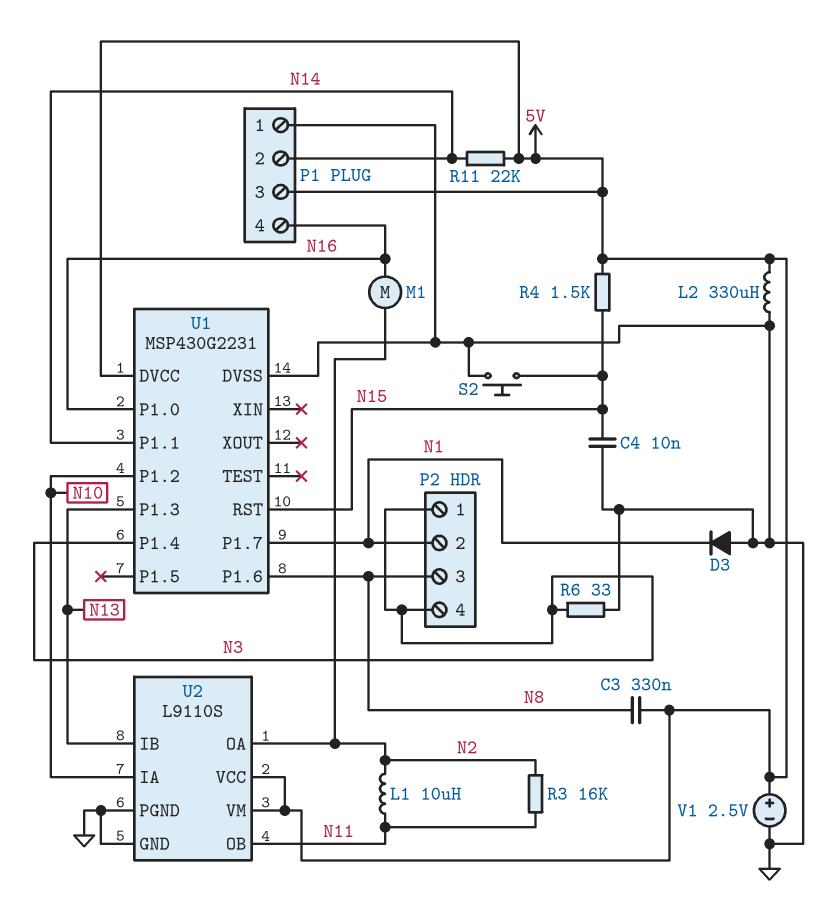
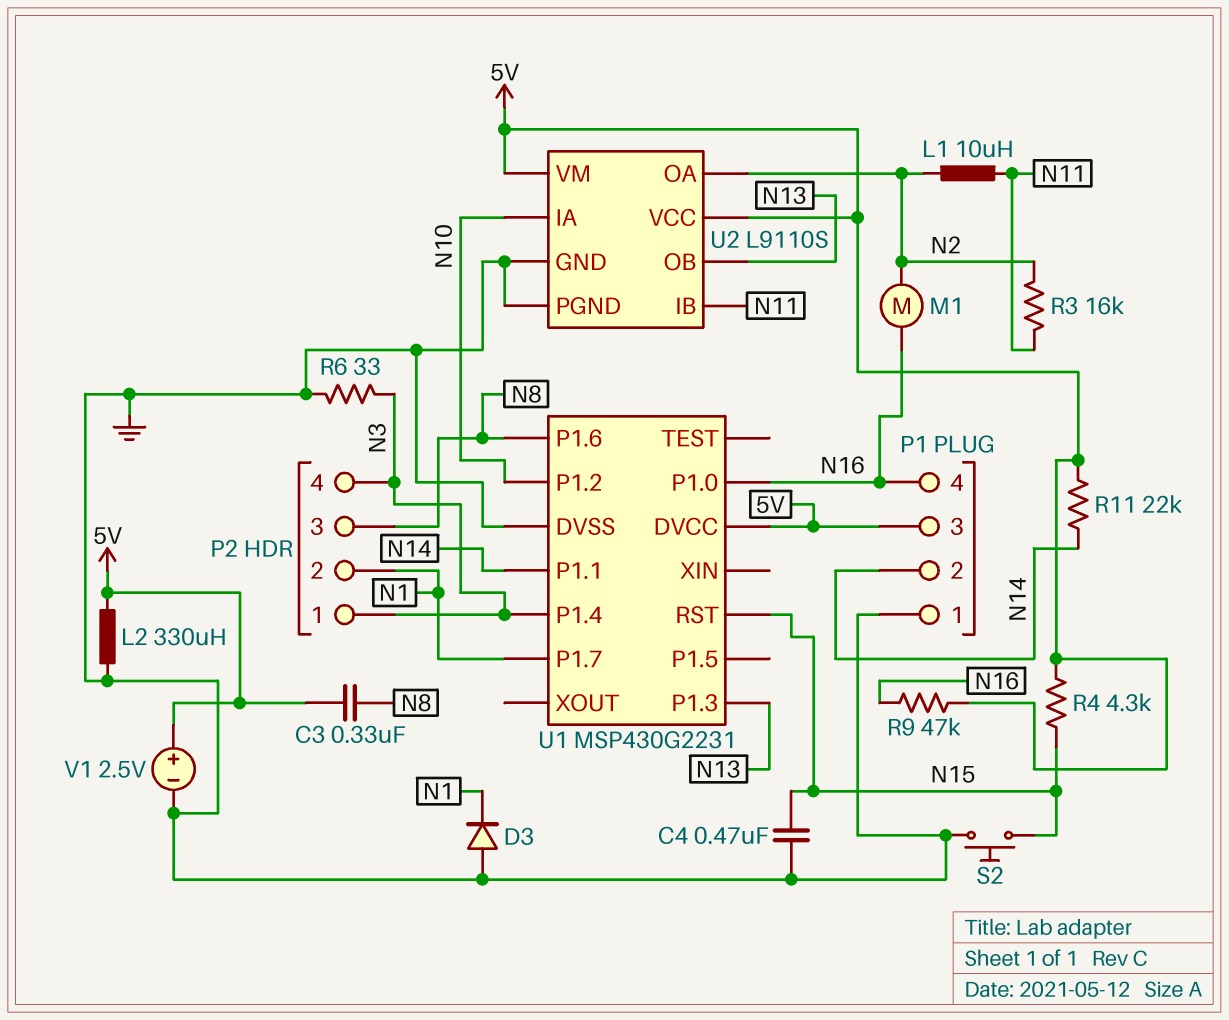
C4: 10nF (GND, N15) -> 470nF (GND, N15)
R4: 1.5k (5V, N15) -> 4.3k (5V, N15)
R9: none -> 47k (5V, N16)
U2 pin IB: N13 -> N11
U2 pin OB: N11 -> N13

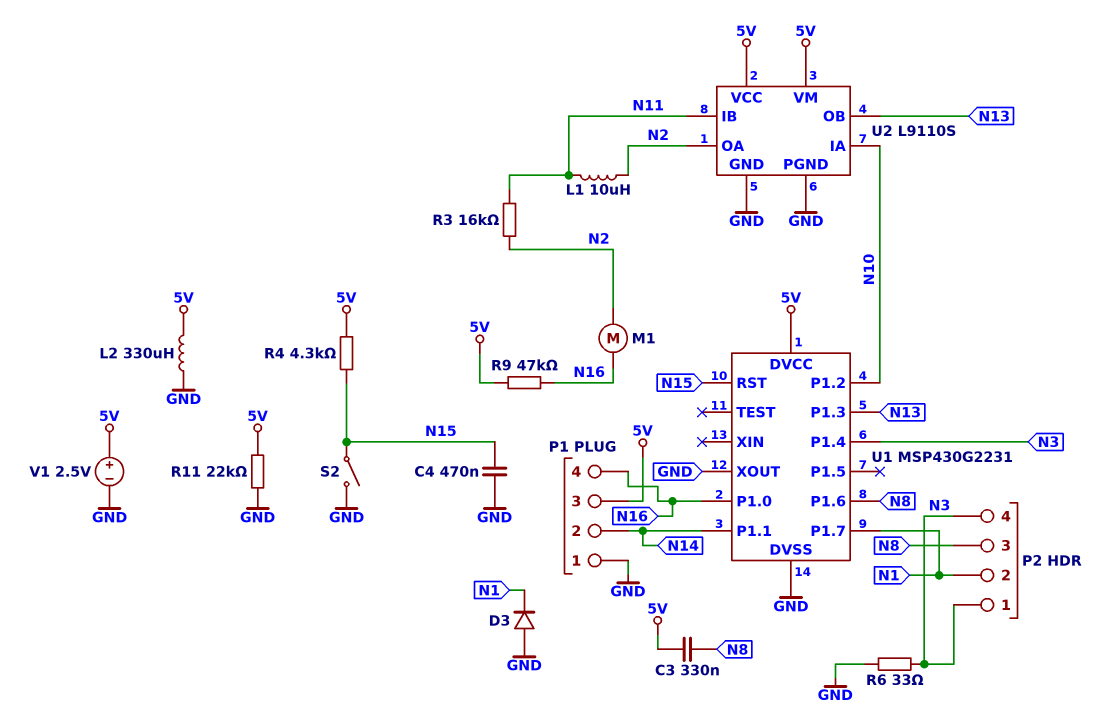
R11: 22k (5V, N14) -> 22k (5V, GND)
S2: button (GND, N15) -> switch (GND, N15)
U1 pin XOUT: none -> GND

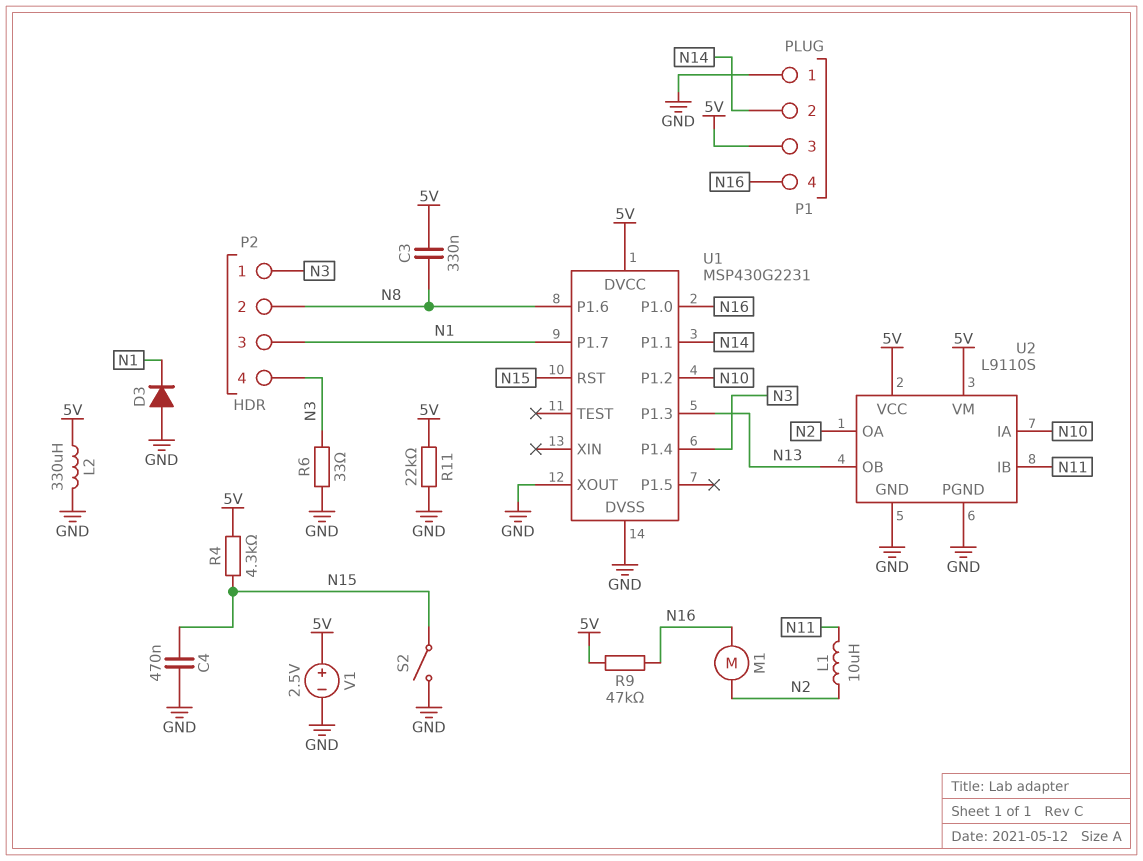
P2 pin 2: N1 -> N8
P2 pin 3: N8 -> N1
R3: 16k (N2, N11) -> none

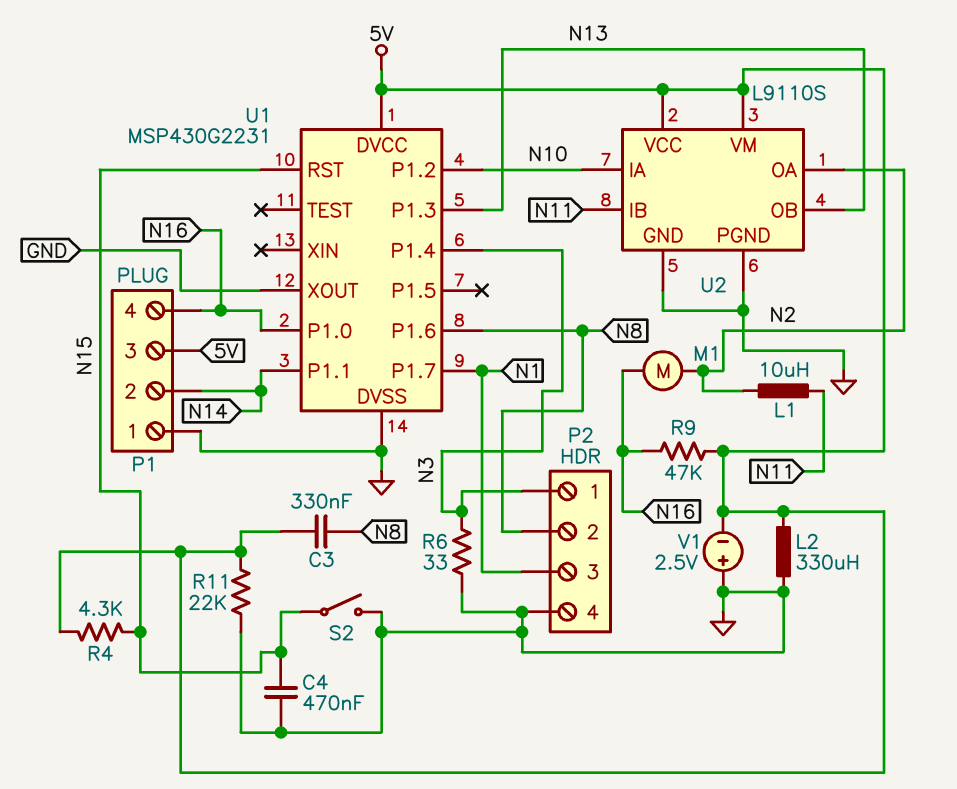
D3: diode (A GND, K N1) -> none
P2 pin 4: N3 -> GND
V1: 2.5V (plus 5V, minus GND) -> 2.5V (plus GND, minus 5V)

